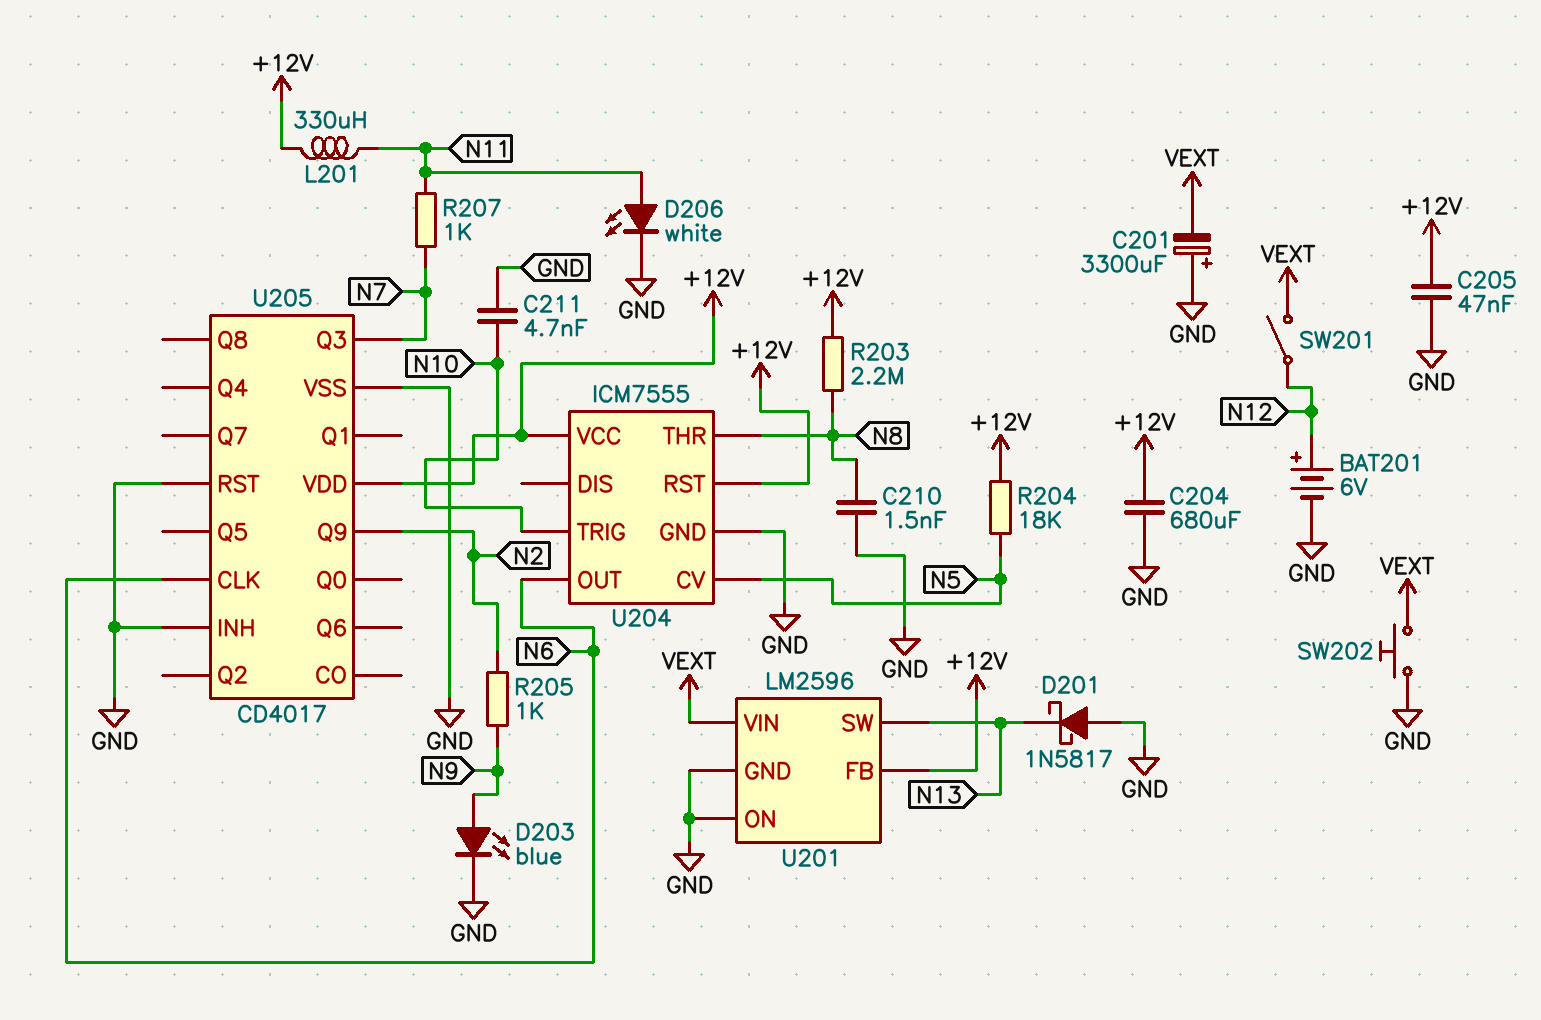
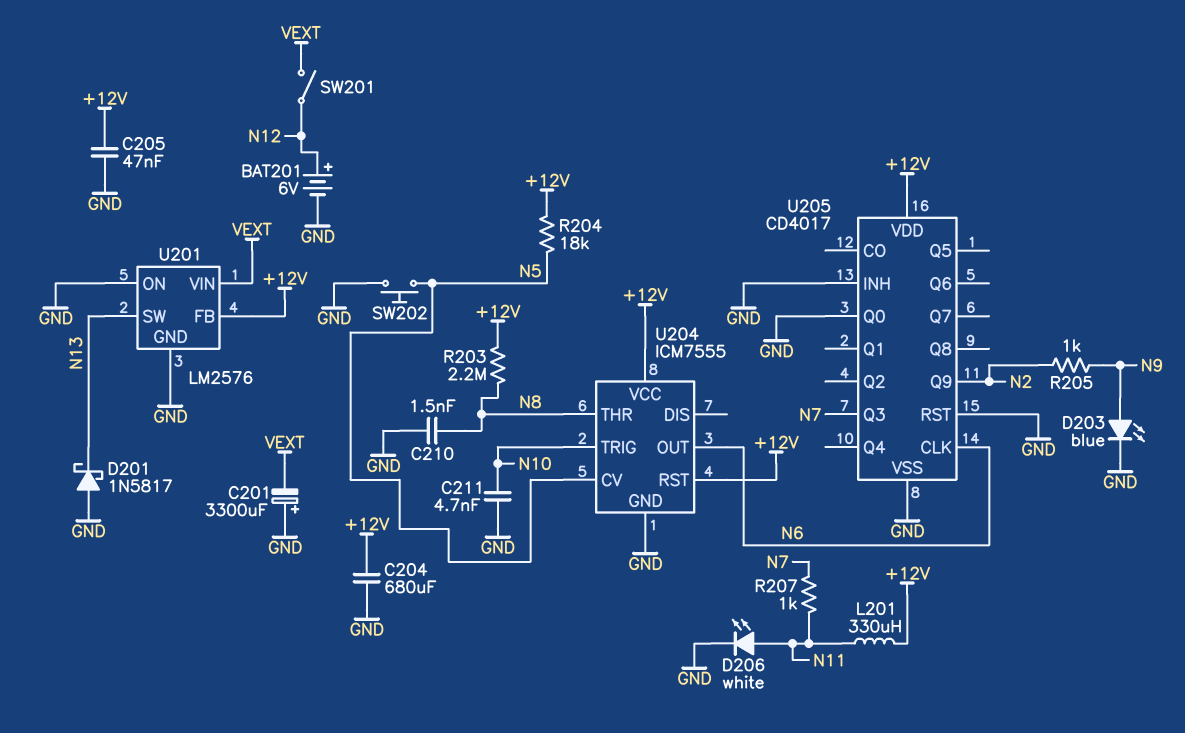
SW202: button (GND, VEXT) -> button (GND, N5)
U201: LM2596 -> LM2576
U205 pin Q0: none -> GND

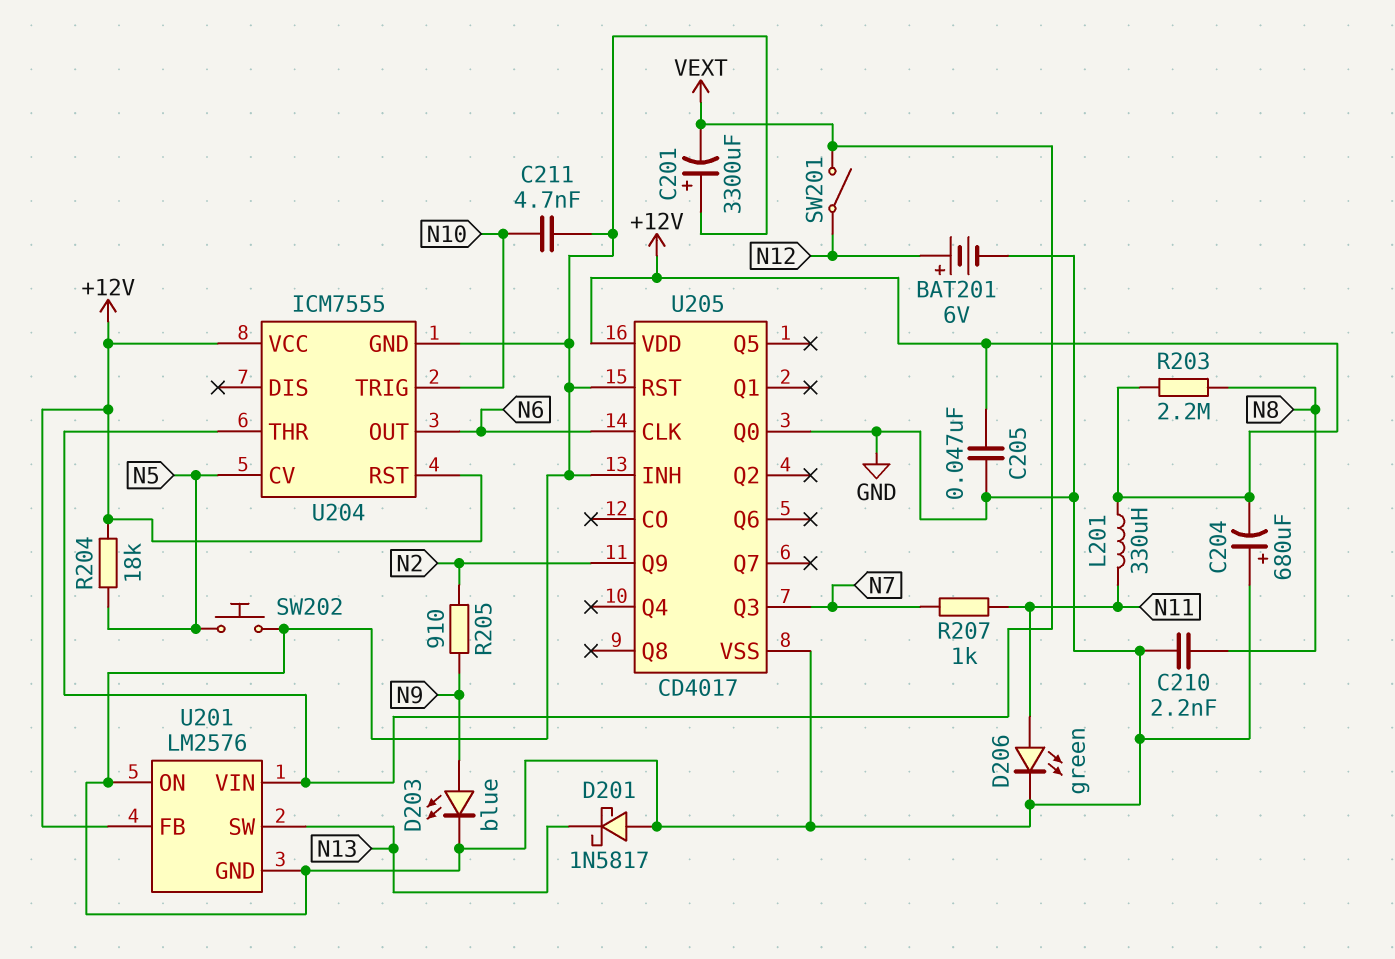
C204: 680uF (+12V, GND) -> 680uF (plus GND, minus +12V)
C210: 1.5nF (GND, N8) -> 2.2nF (GND, N8)
D206: LED white (A N11, K GND) -> LED green (A N11, K GND)
R205: 1k (N2, N9) -> 910 (N2, N9)
U204 pin THR: N8 -> VEXT

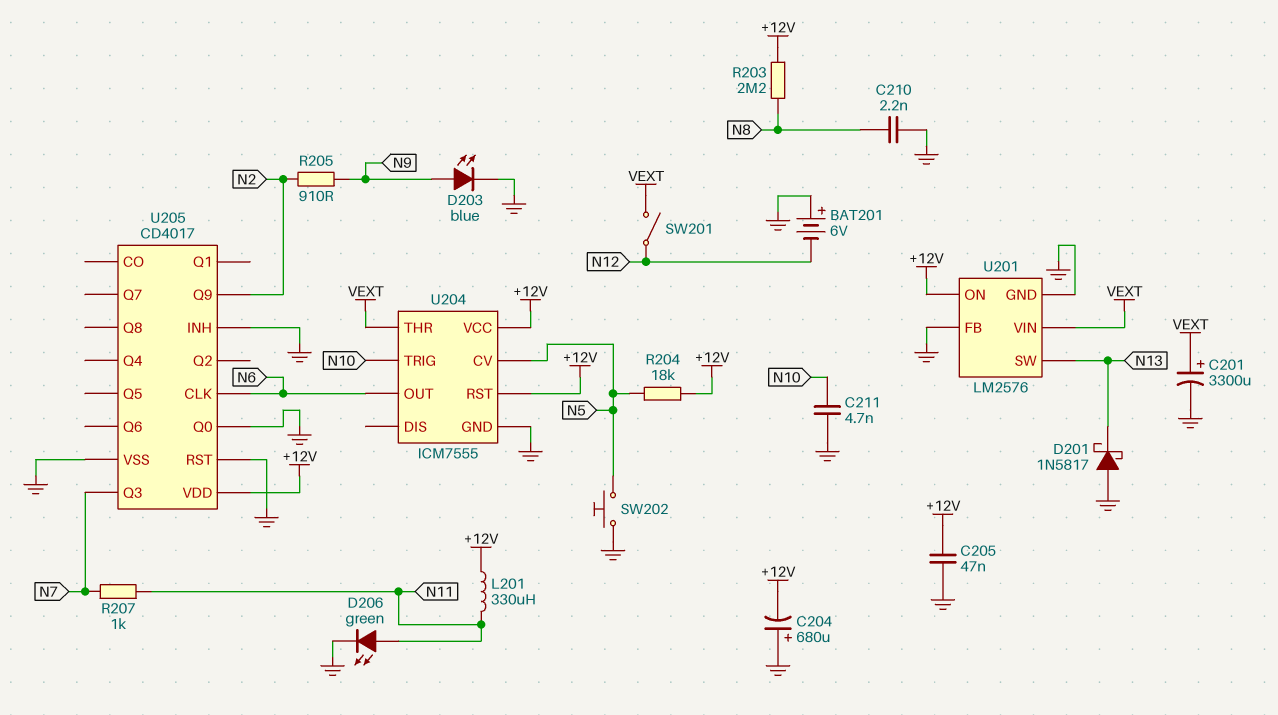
BAT201: 6V (plus N12, minus GND) -> 6V (plus GND, minus N12)
C201: 3300uF (plus GND, minus VEXT) -> 3300uF (plus VEXT, minus GND)
U201 pin FB: +12V -> GND
U201 pin ON: GND -> +12V

